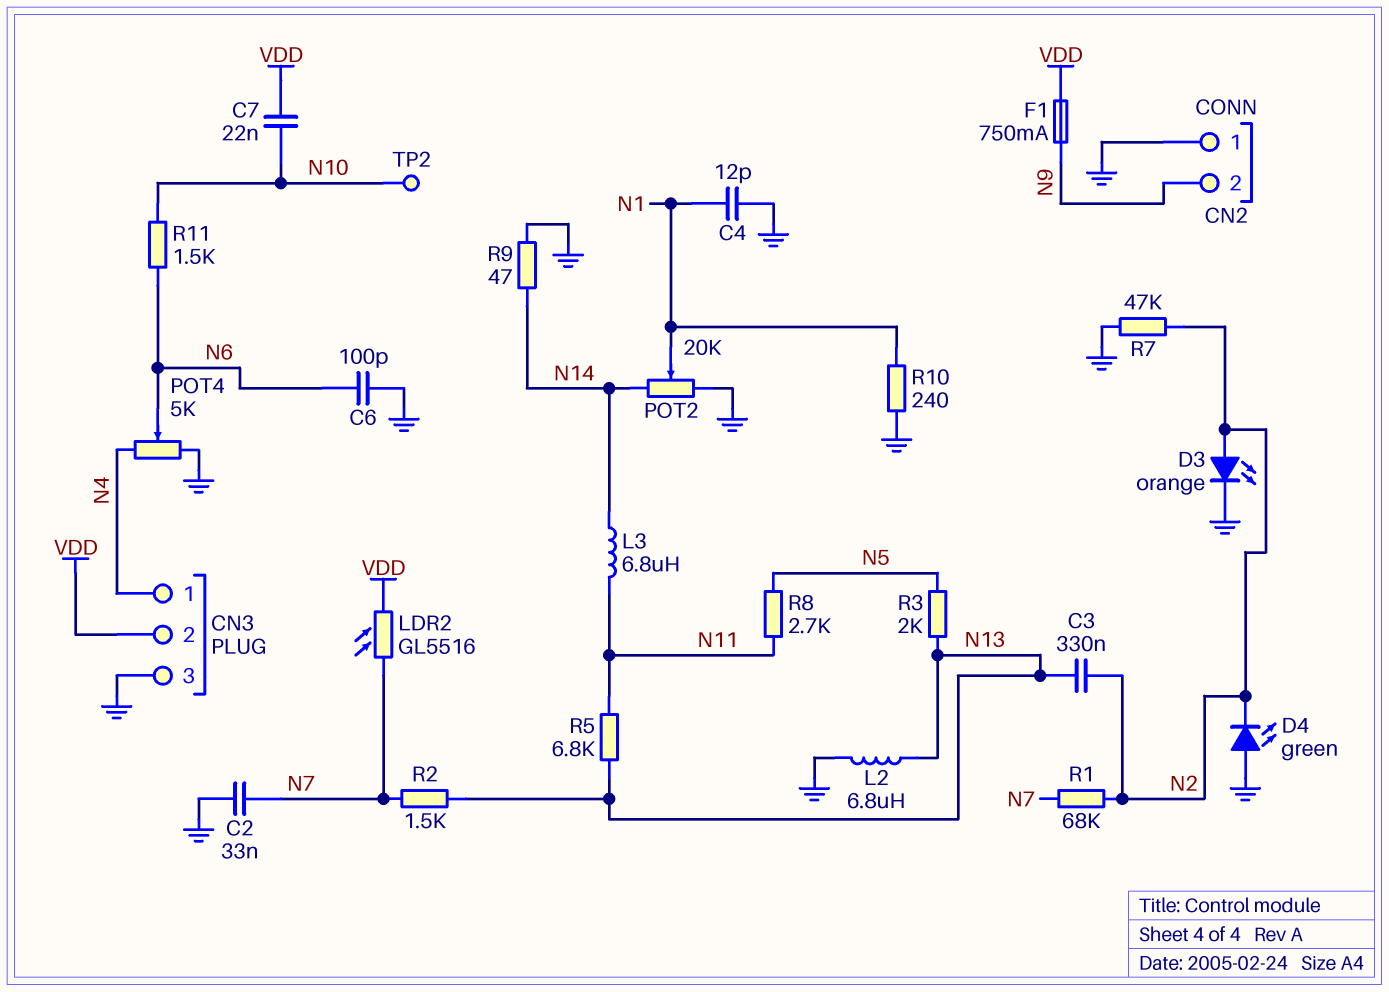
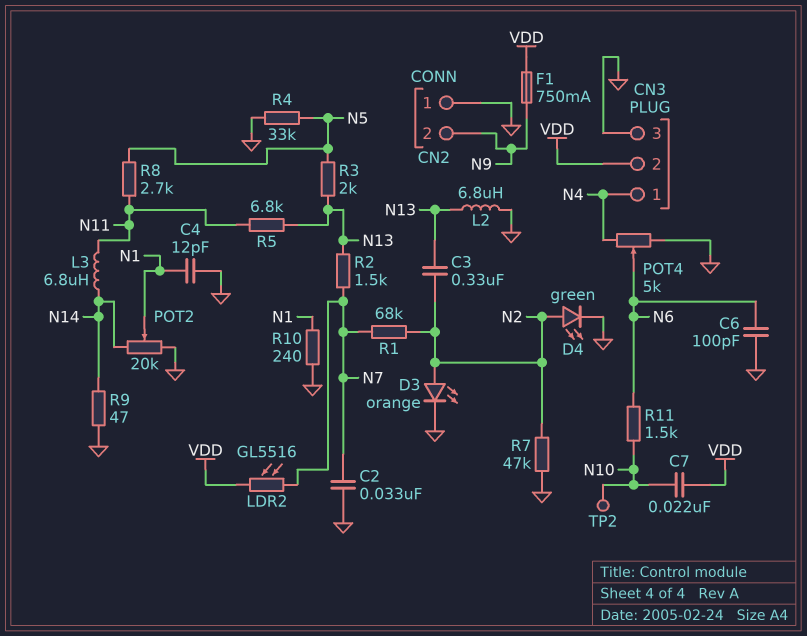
D4: LED green (A GND, K N2) -> LED green (A N2, K GND)
R4: none -> 33k (GND, N5)

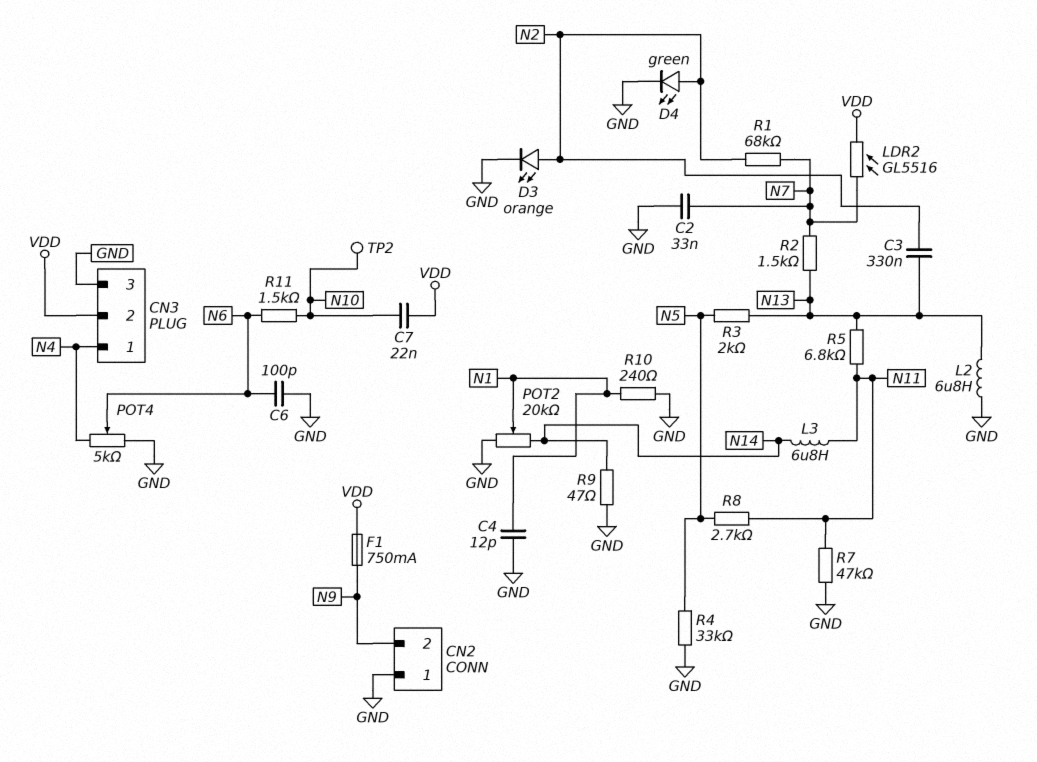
R7: 47k (GND, N2) -> 47k (GND, N11)

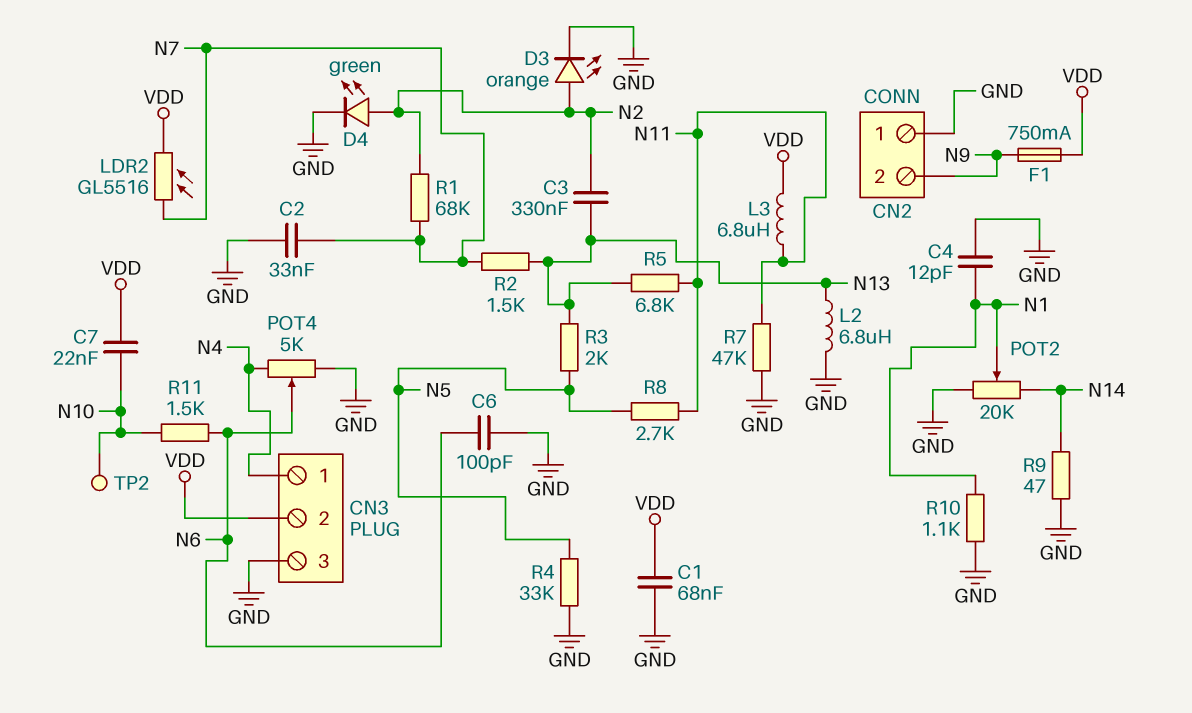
C1: none -> 68nF (GND, VDD)
L3: 6.8uH (N11, N14) -> 6.8uH (N11, VDD)
R10: 240 (GND, N1) -> 1.1k (GND, N1)

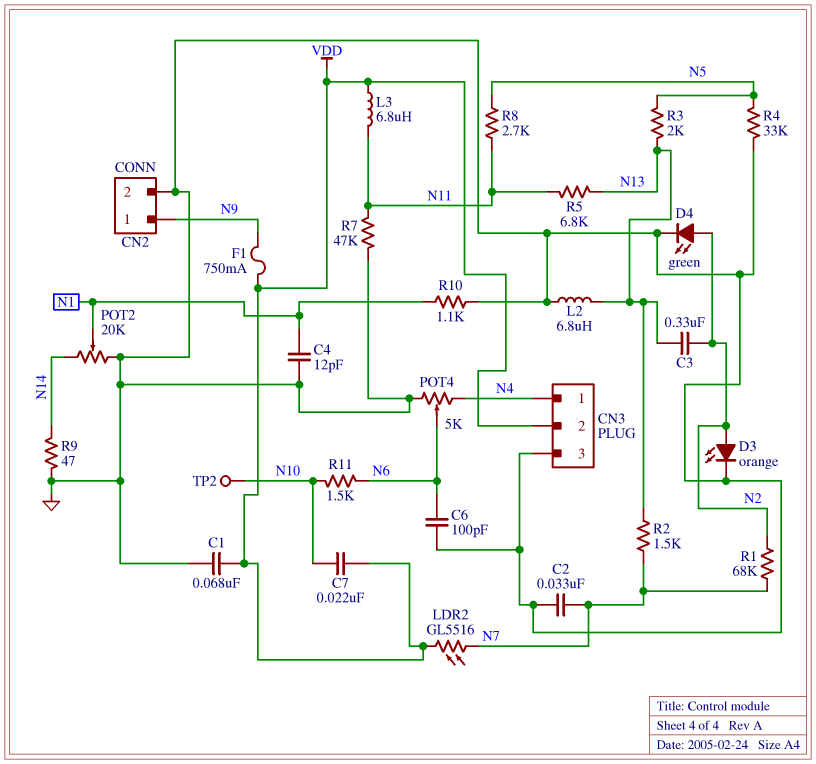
CN2 pin 1: GND -> N9
CN2 pin 2: N9 -> GND

